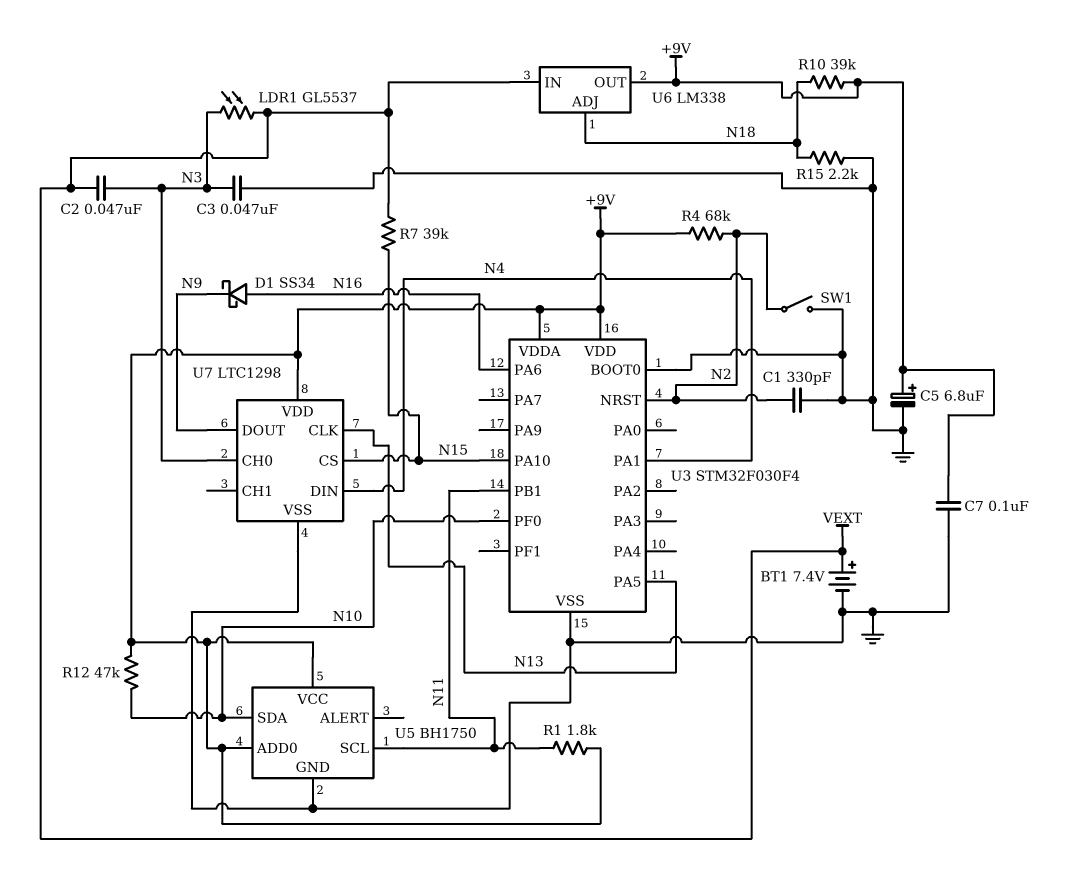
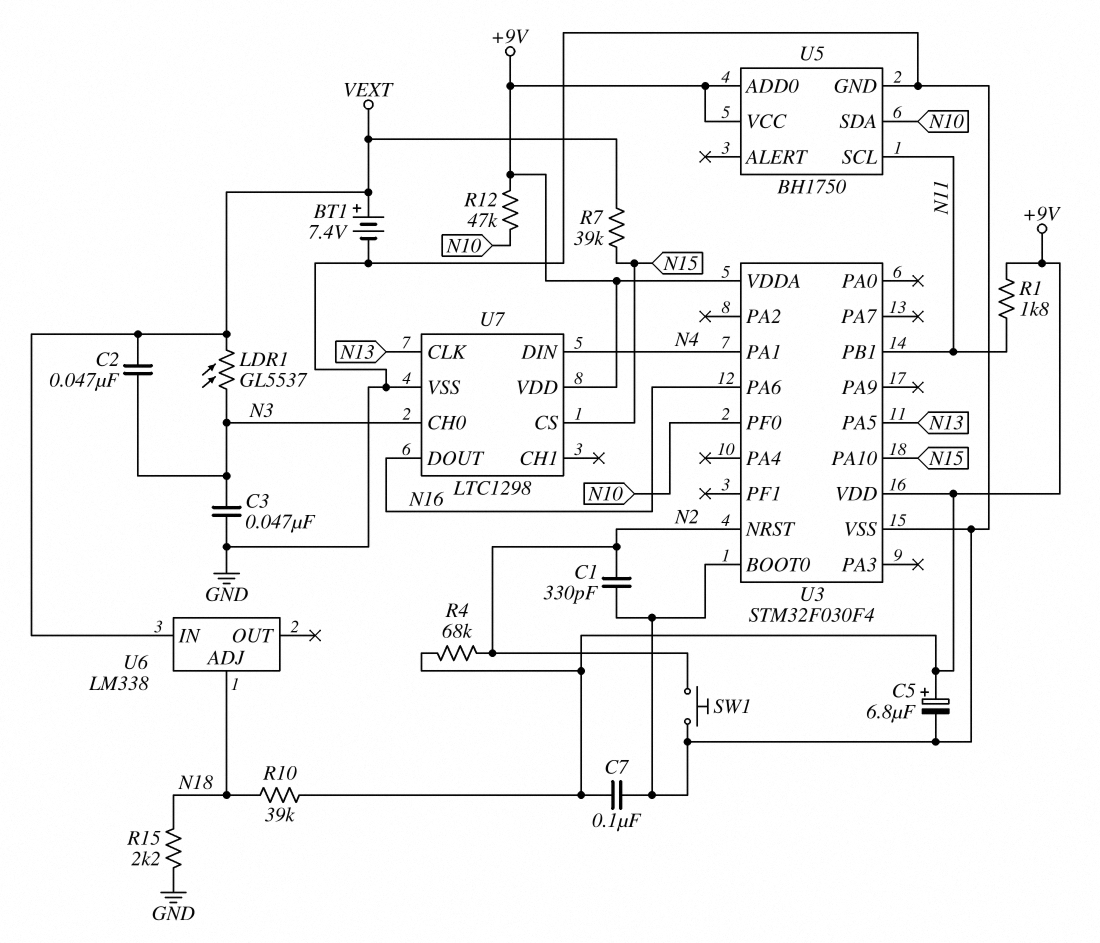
D1: schottky SS34 (A N16, K N9) -> none
SW1: switch (GND, N2) -> button (GND, N2)
U6 pin OUT: +9V -> none
U7 pin DOUT: N9 -> N16

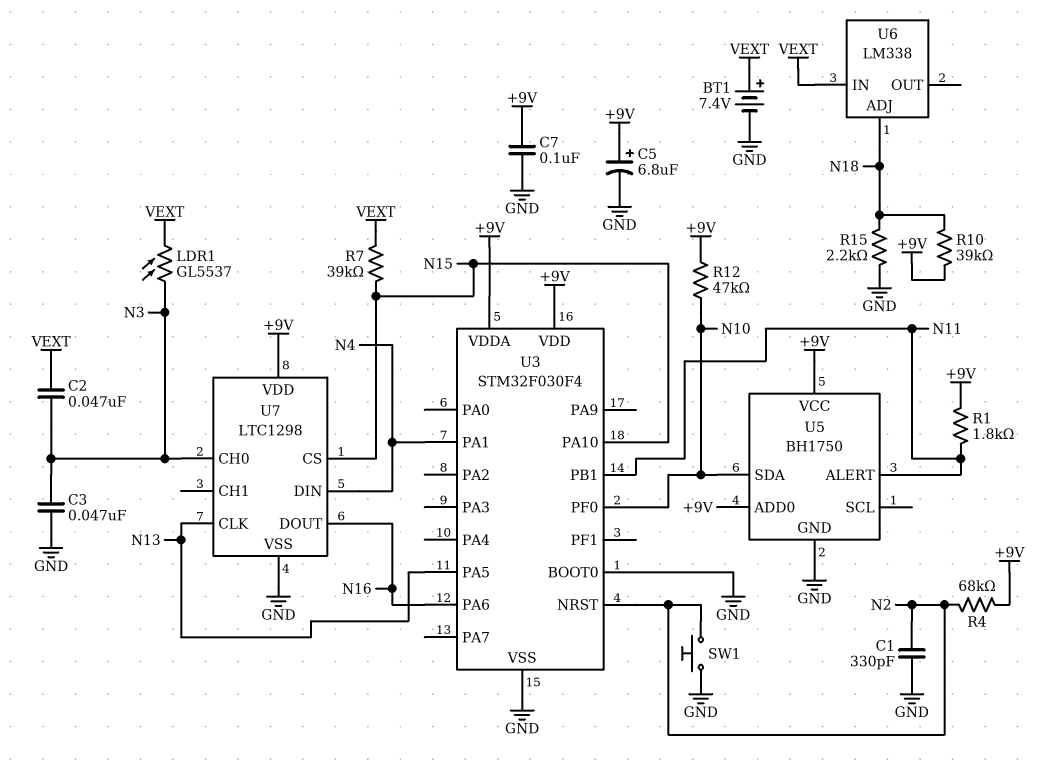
U5 pin ALERT: none -> N11
U5 pin SCL: N11 -> none

